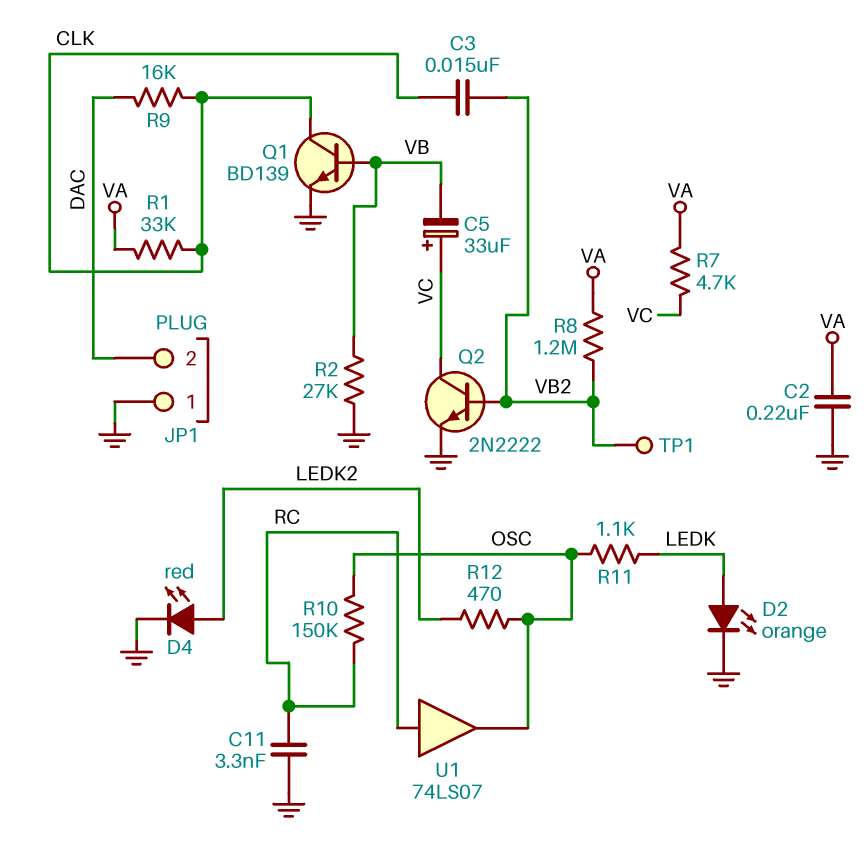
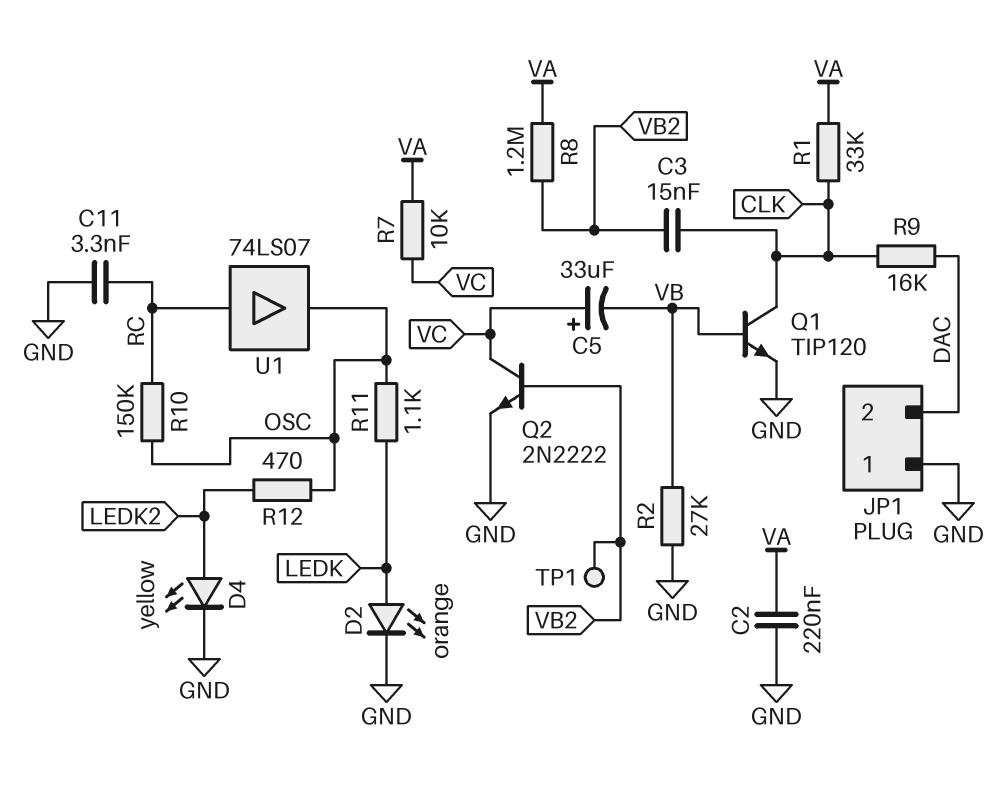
D4: LED red (A LEDK2, K GND) -> LED yellow (A LEDK2, K GND)
Q1: NPN BD139 (B VB, C CLK, E GND) -> NPN TIP120 (B VB, C CLK, E GND)
R7: 4.7k (VA, VC) -> 10k (VA, VC)

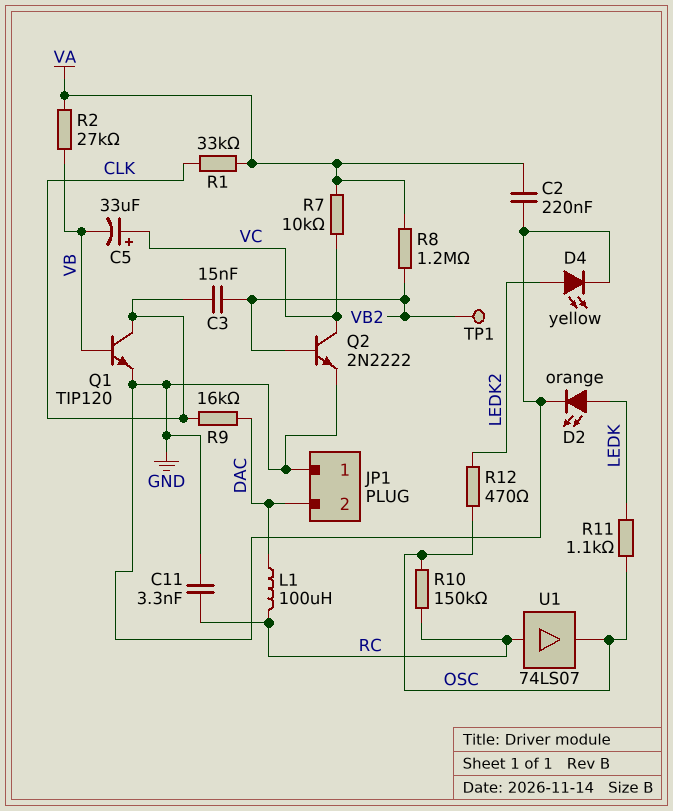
L1: none -> 100uH (DAC, RC)
R2: 27k (GND, VB) -> 27k (VA, VB)

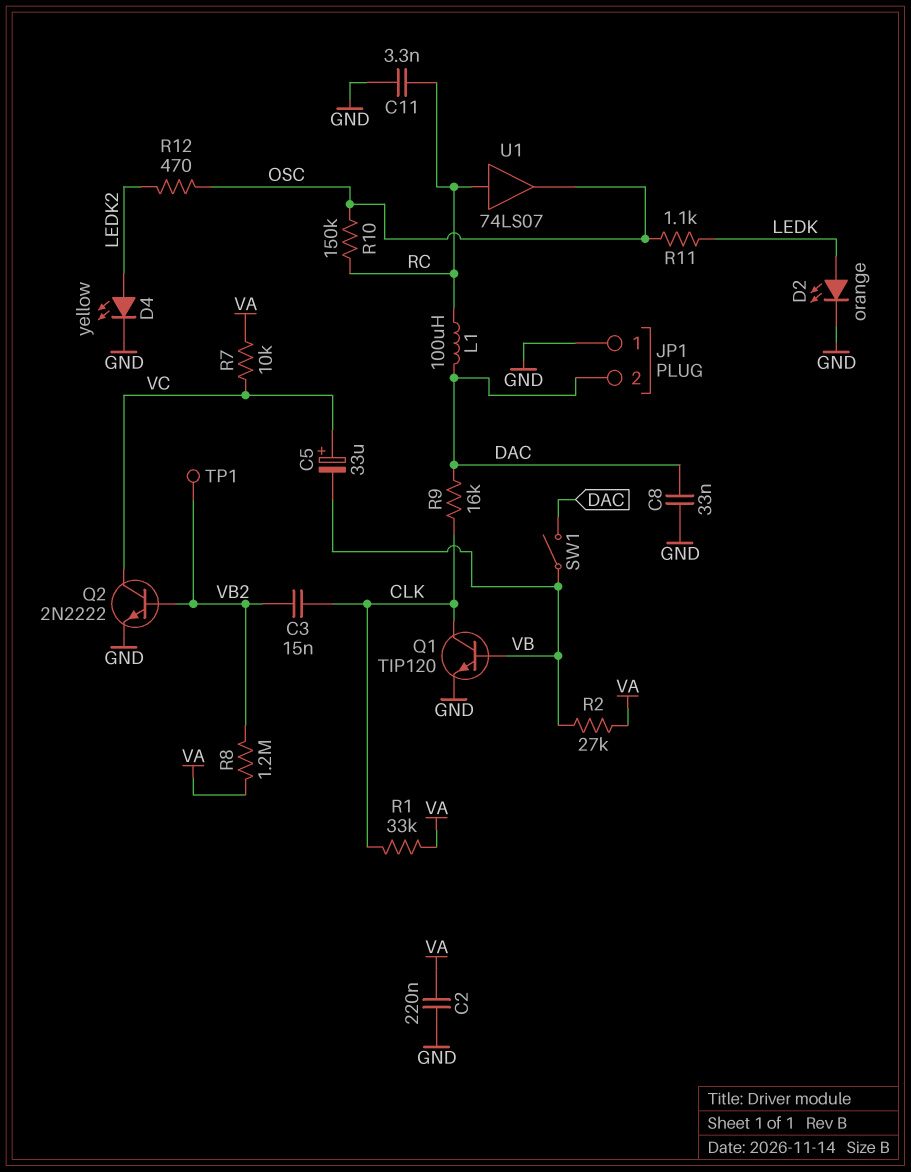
C8: none -> 33nF (DAC, GND)
SW1: none -> switch (DAC, VB)

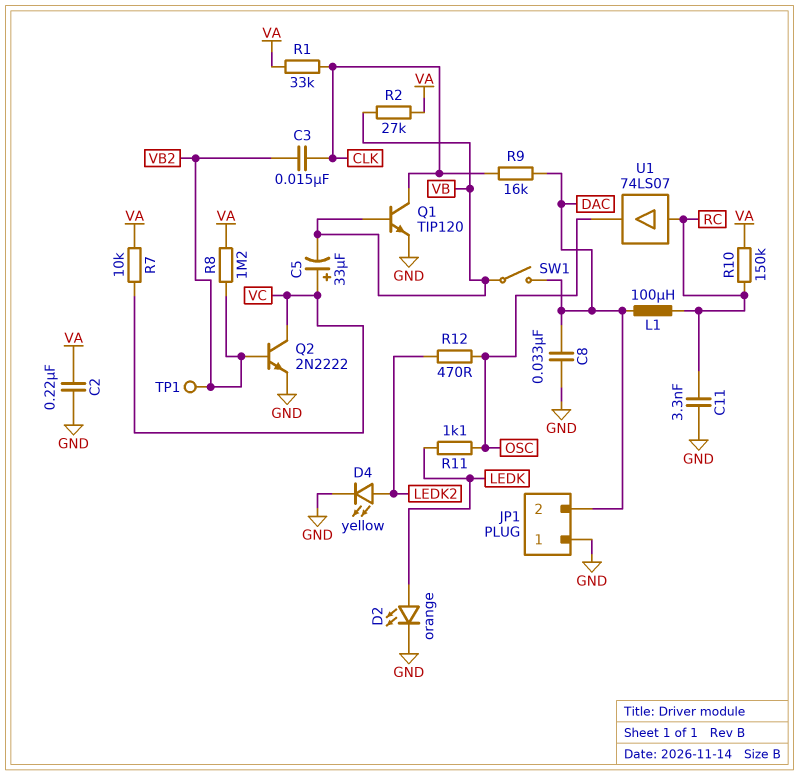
R10: 150k (OSC, RC) -> 150k (RC, VA)

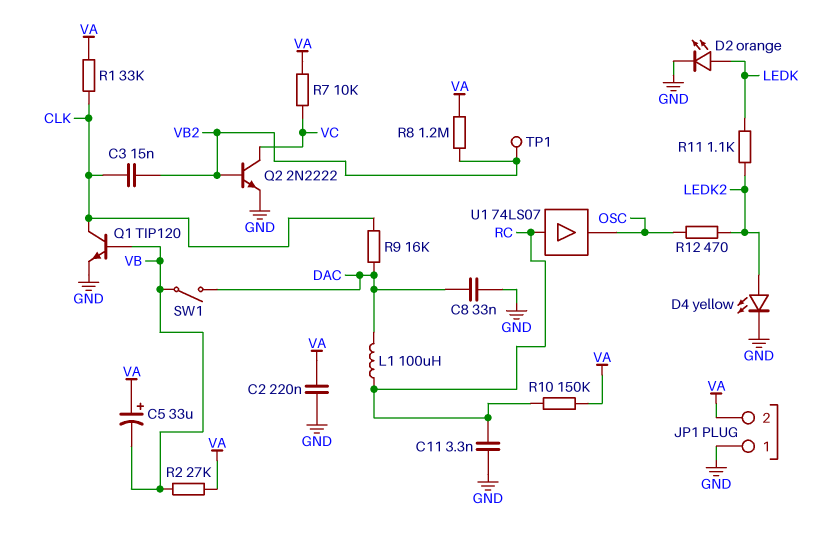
C5: 33uF (plus VC, minus VB) -> 33uF (plus VA, minus VB)
JP1 pin 2: DAC -> VA
R11: 1.1k (LEDK, OSC) -> 1.1k (LEDK, LEDK2)

